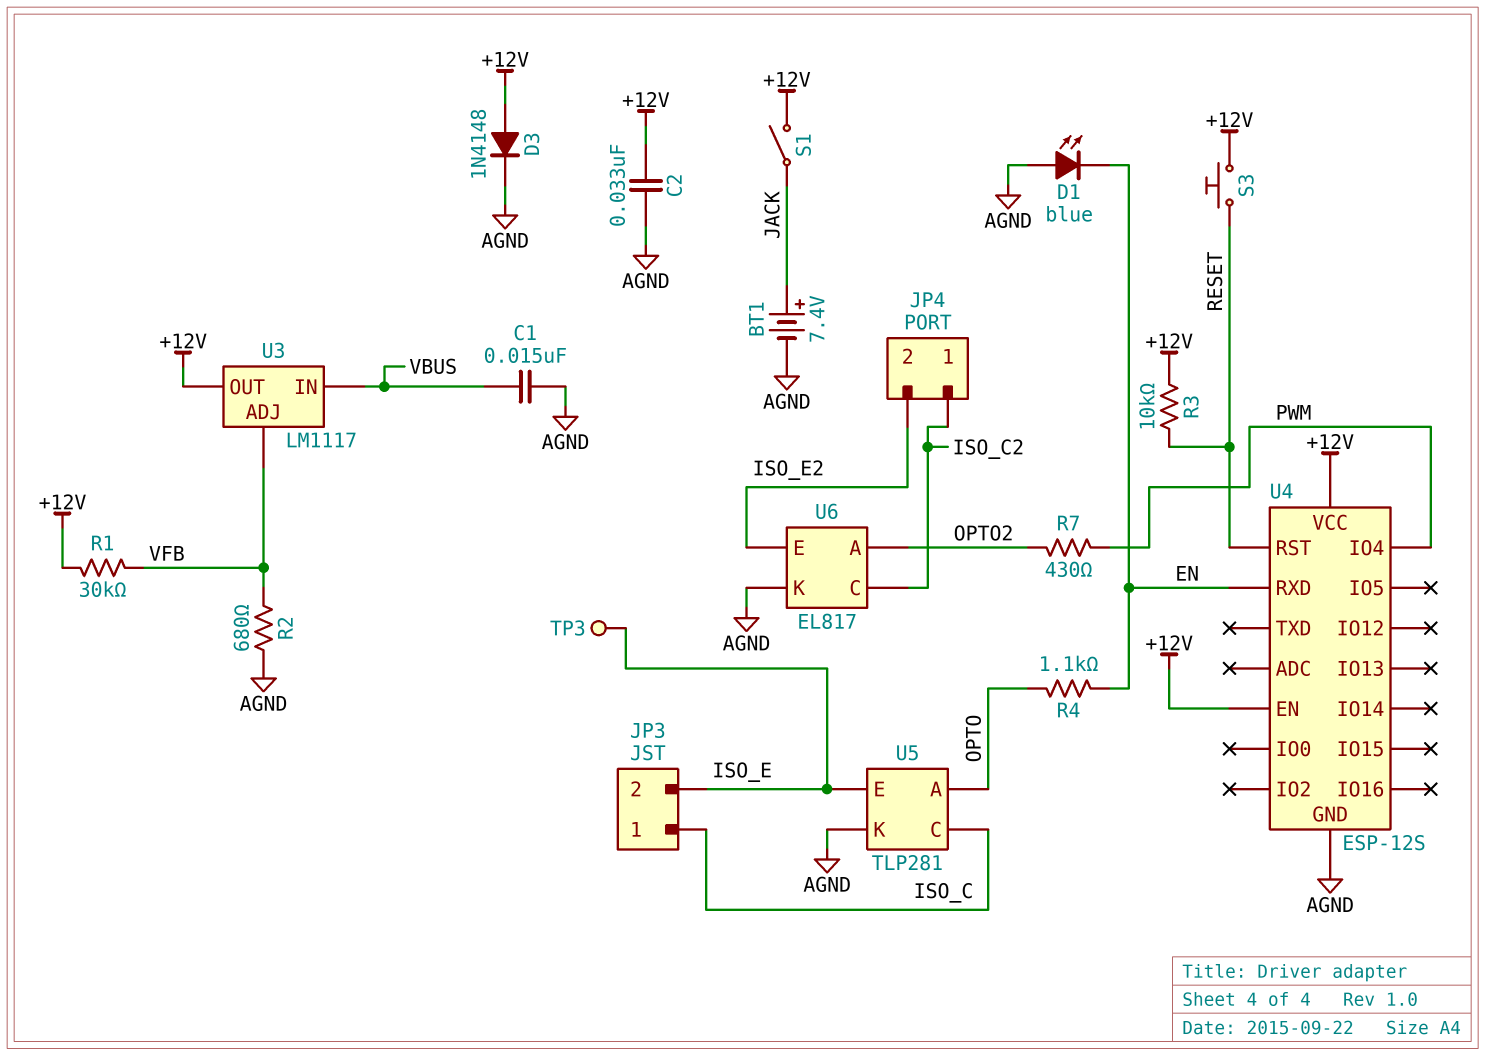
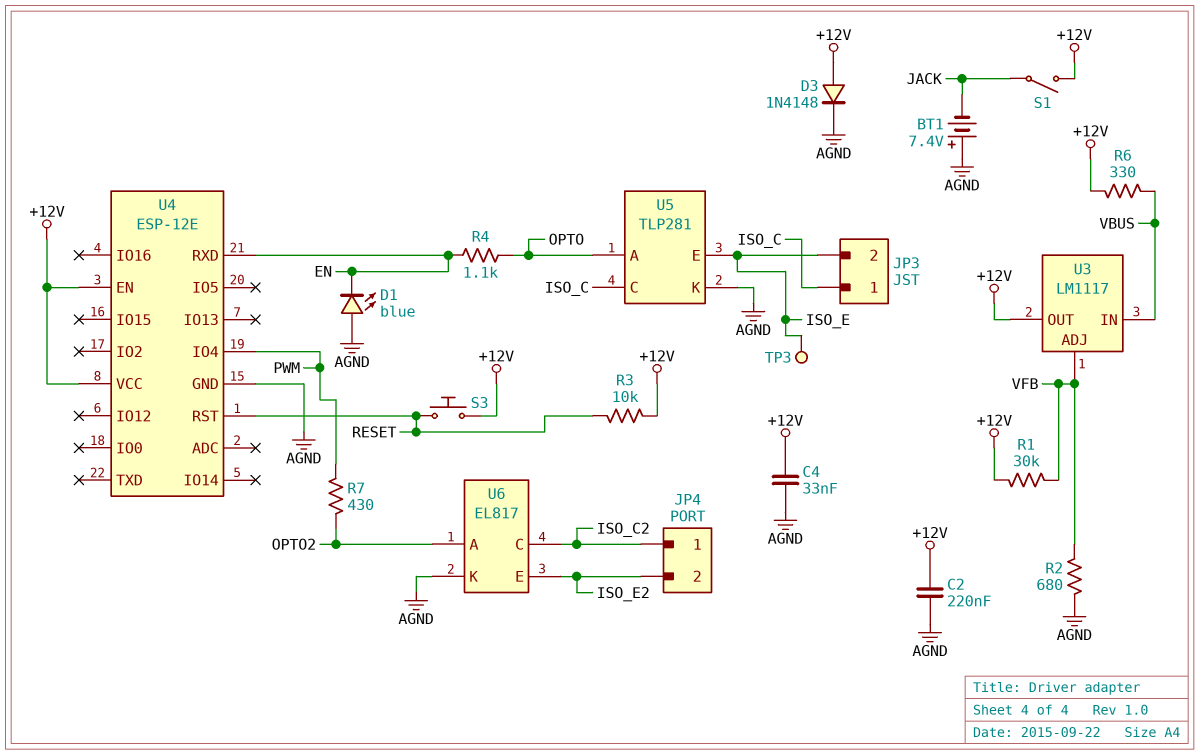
BT1: 7.4V (plus JACK, minus AGND) -> 7.4V (plus AGND, minus JACK)
C1: 15nF (AGND, VBUS) -> none
C2: 33nF (+12V, AGND) -> 220nF (+12V, AGND)
C4: none -> 33nF (+12V, AGND)
R6: none -> 330 (+12V, VBUS)
U4: ESP-12S -> ESP-12E

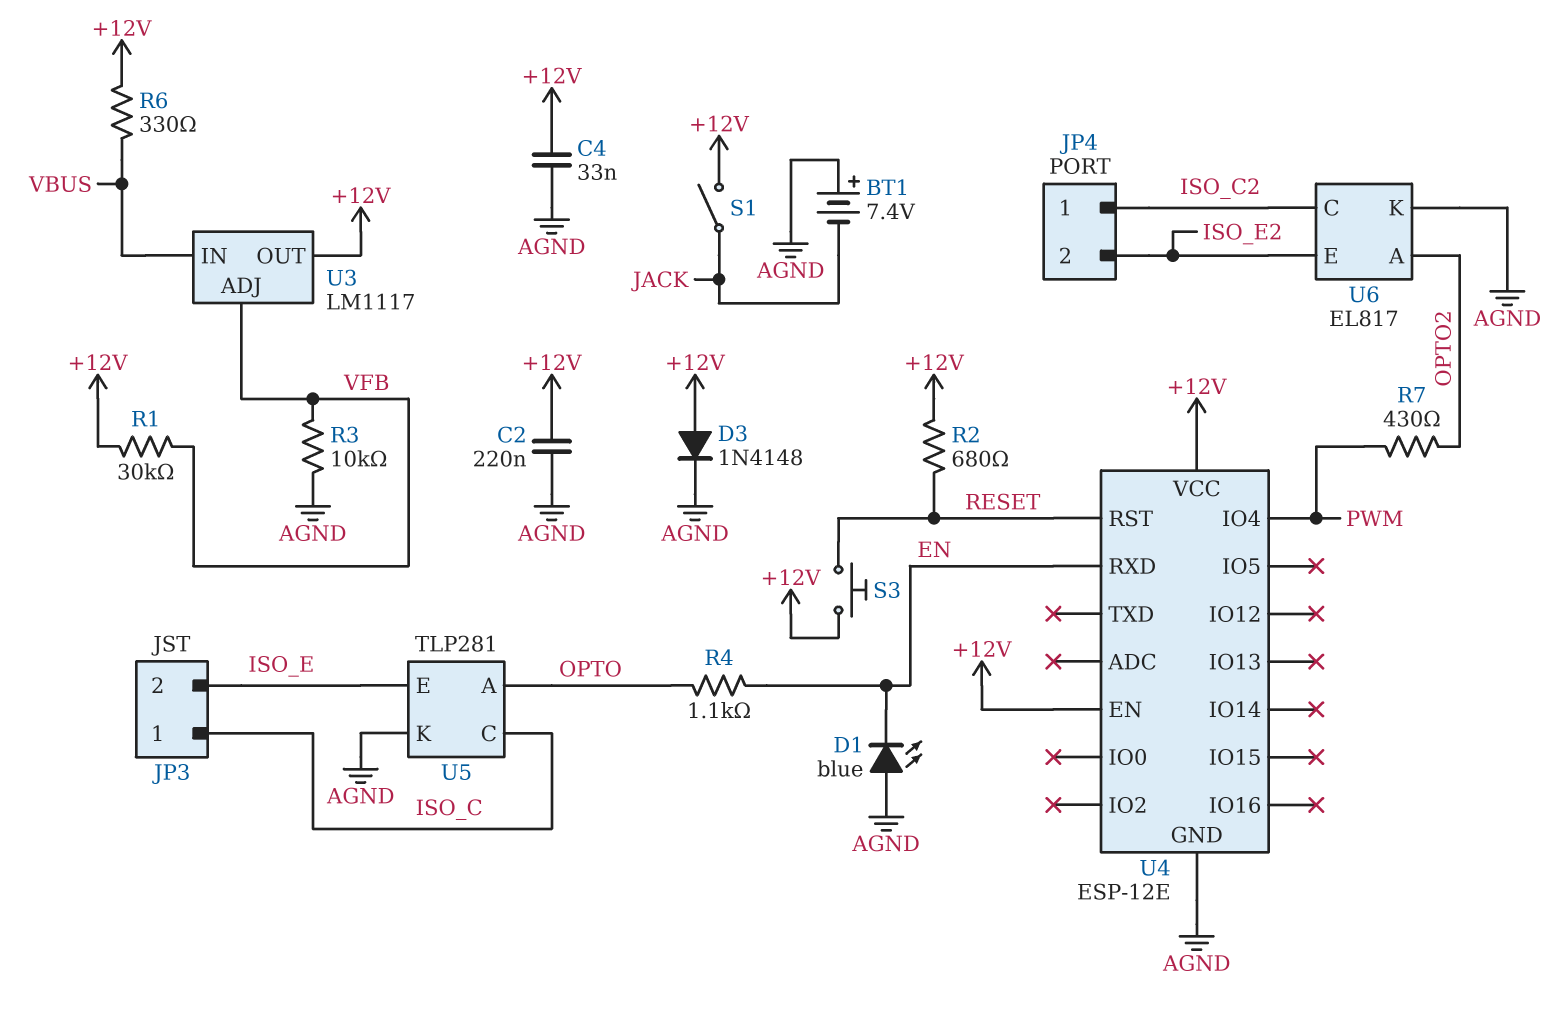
R2: 680 (AGND, VFB) -> 680 (+12V, RESET)
R3: 10k (+12V, RESET) -> 10k (AGND, VFB)
TP3: test point (ISO_E) -> none

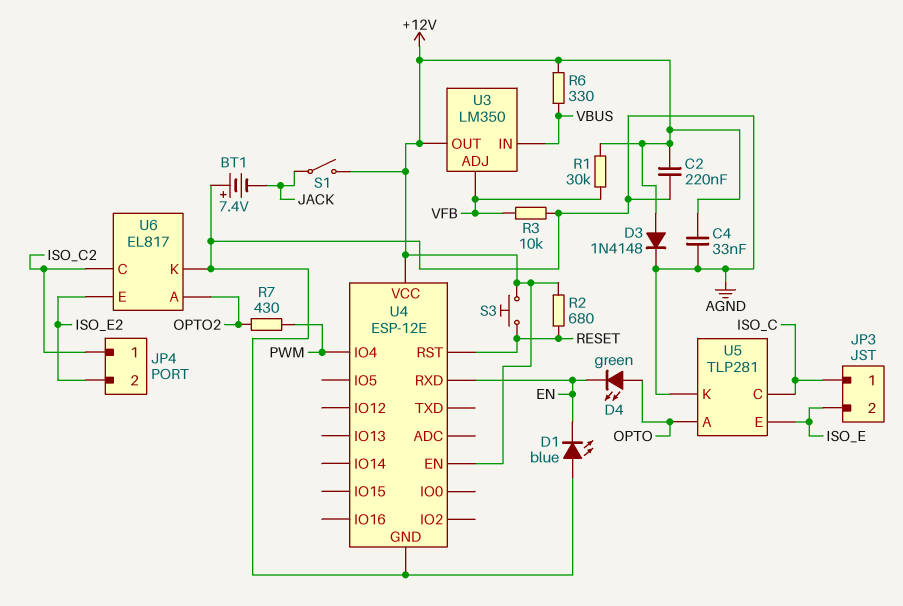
D4: none -> LED green (A OPTO, K EN)
R4: 1.1k (EN, OPTO) -> none
U3: LM1117 -> LM350

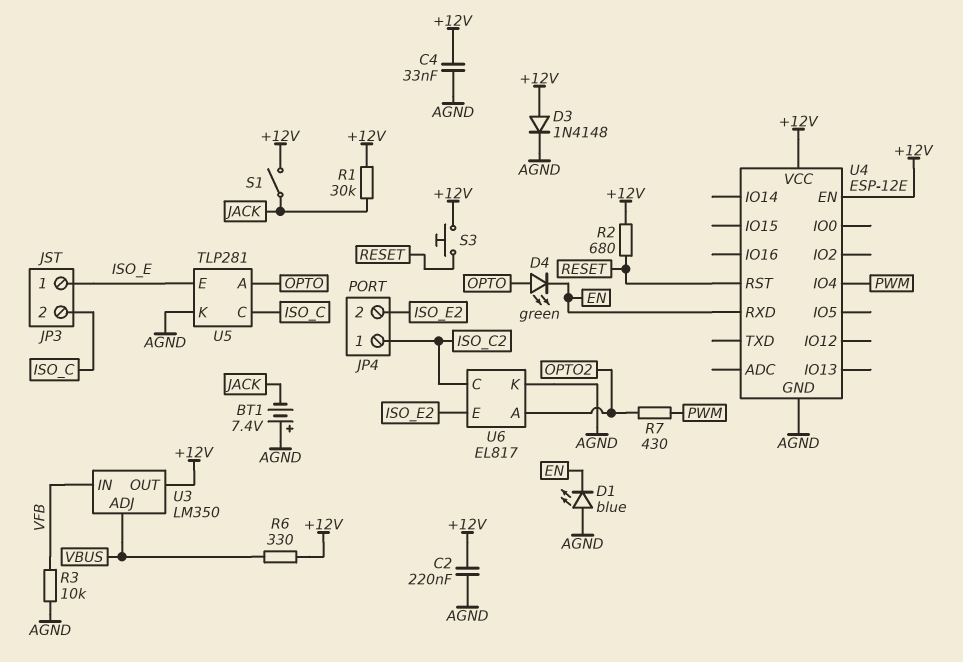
JP3 pin 1: ISO_C -> ISO_E
JP3 pin 2: ISO_E -> ISO_C
R1: 30k (+12V, VFB) -> 30k (+12V, JACK)
U3 pin ADJ: VFB -> VBUS
U3 pin IN: VBUS -> VFB

